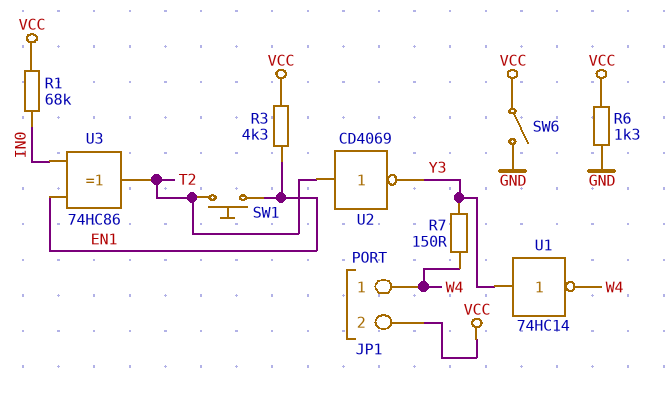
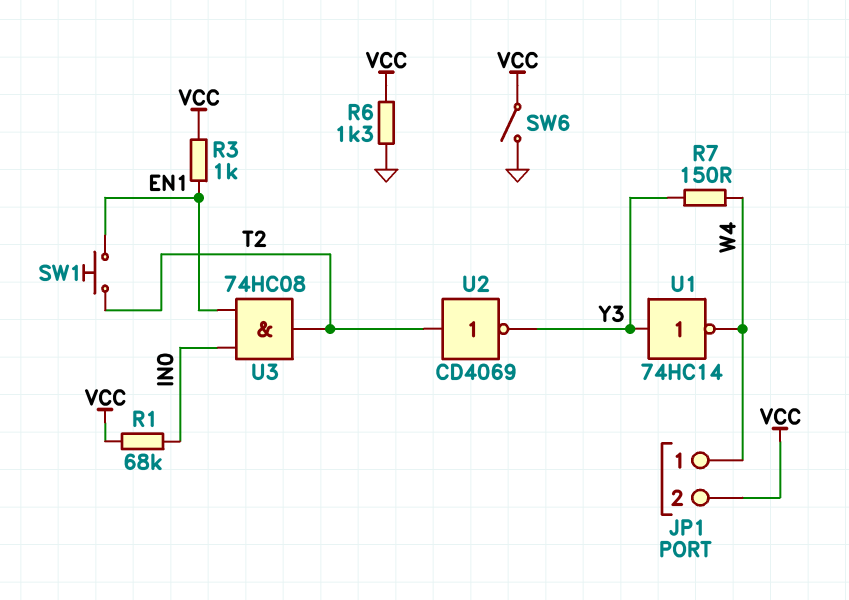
R3: 4.3k (EN1, VCC) -> 1k (EN1, VCC)
U3: XOR 74HC86 (in EN1, in IN0, out T2) -> AND 74HC08 (in EN1, in IN0, out T2)

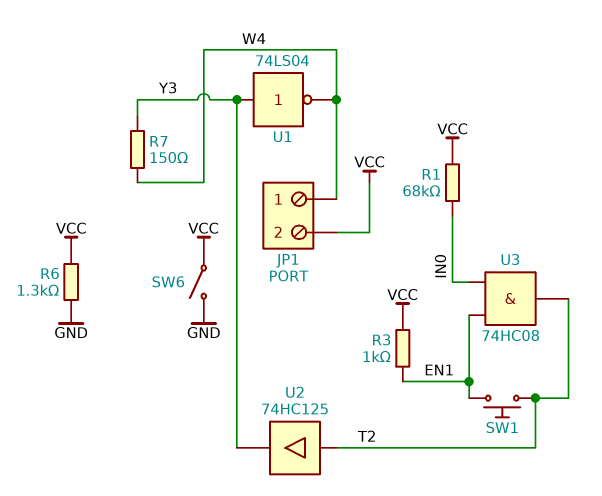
U1: NOT 74HC14 (in Y3, out W4) -> NOT 74LS04 (in Y3, out W4)
U2: NOT CD4069 (in T2, out Y3) -> buffer 74HC125 (in T2, out Y3)

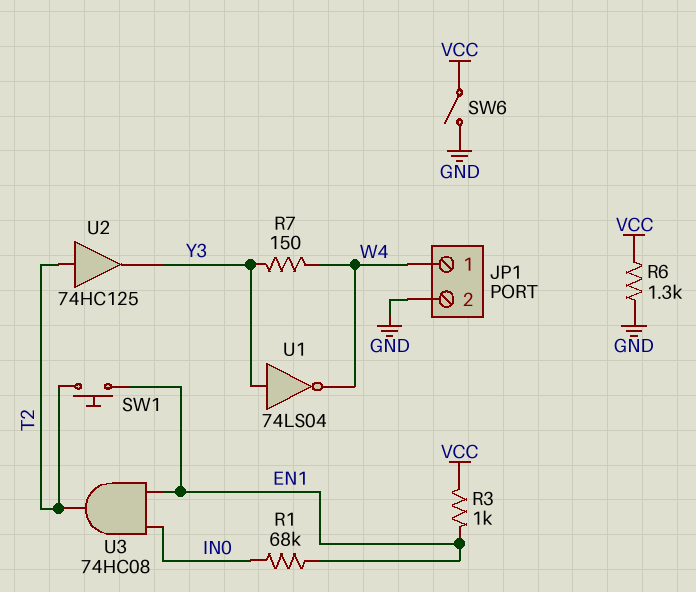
JP1 pin 2: VCC -> GND
R1: 68k (IN0, VCC) -> 68k (EN1, IN0)

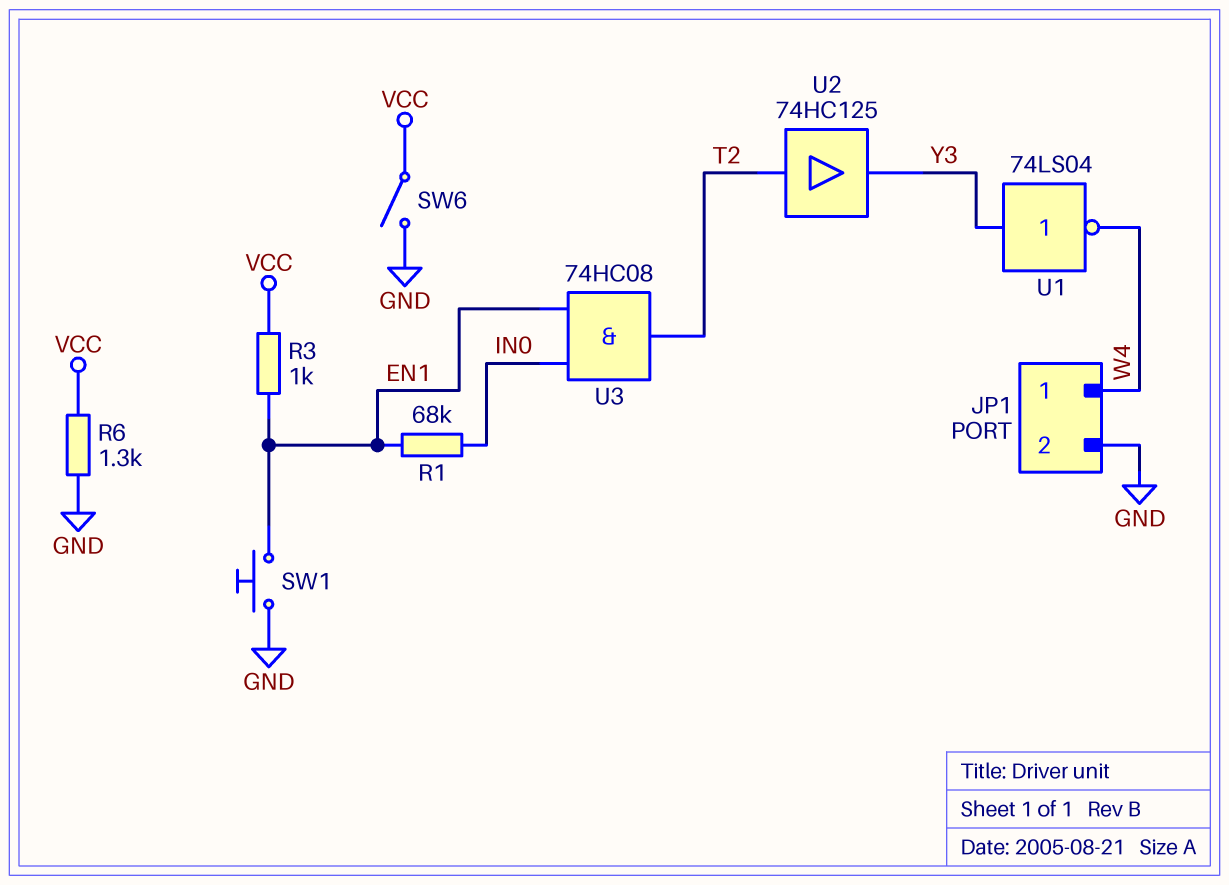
R7: 150 (W4, Y3) -> none
SW1: button (EN1, T2) -> button (EN1, GND)

